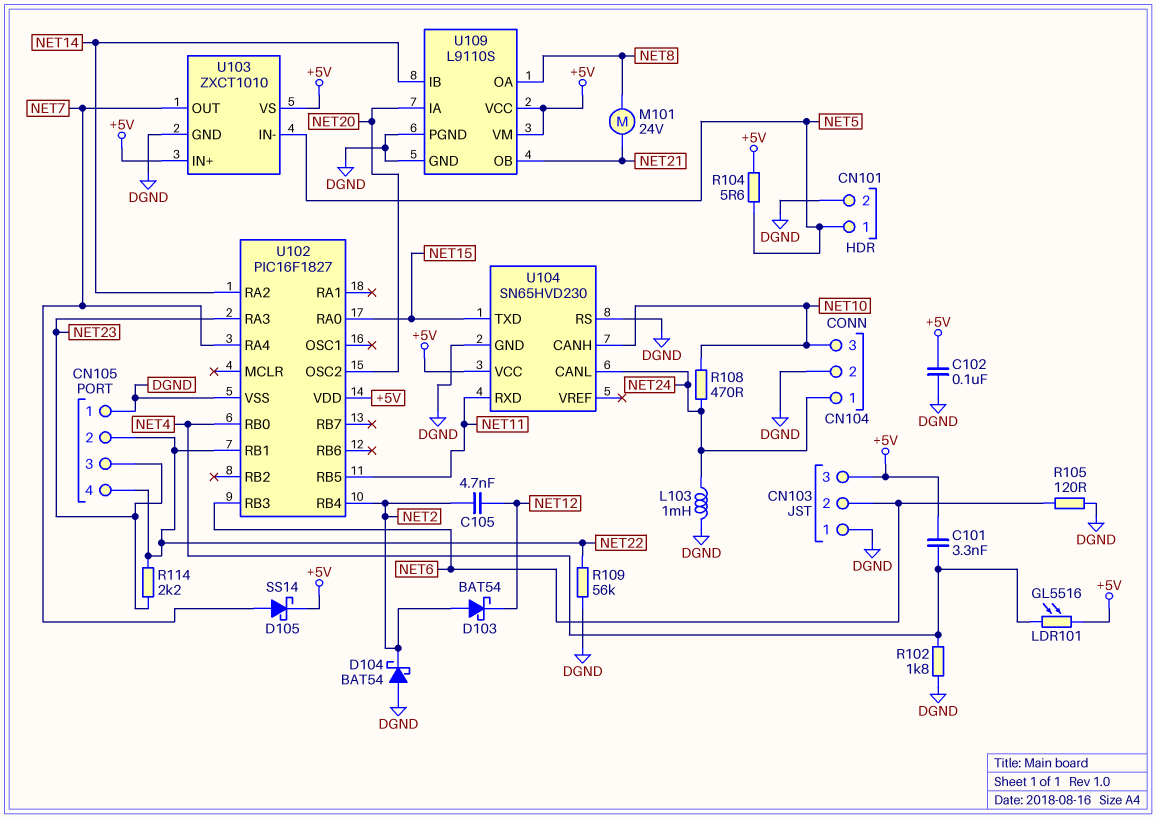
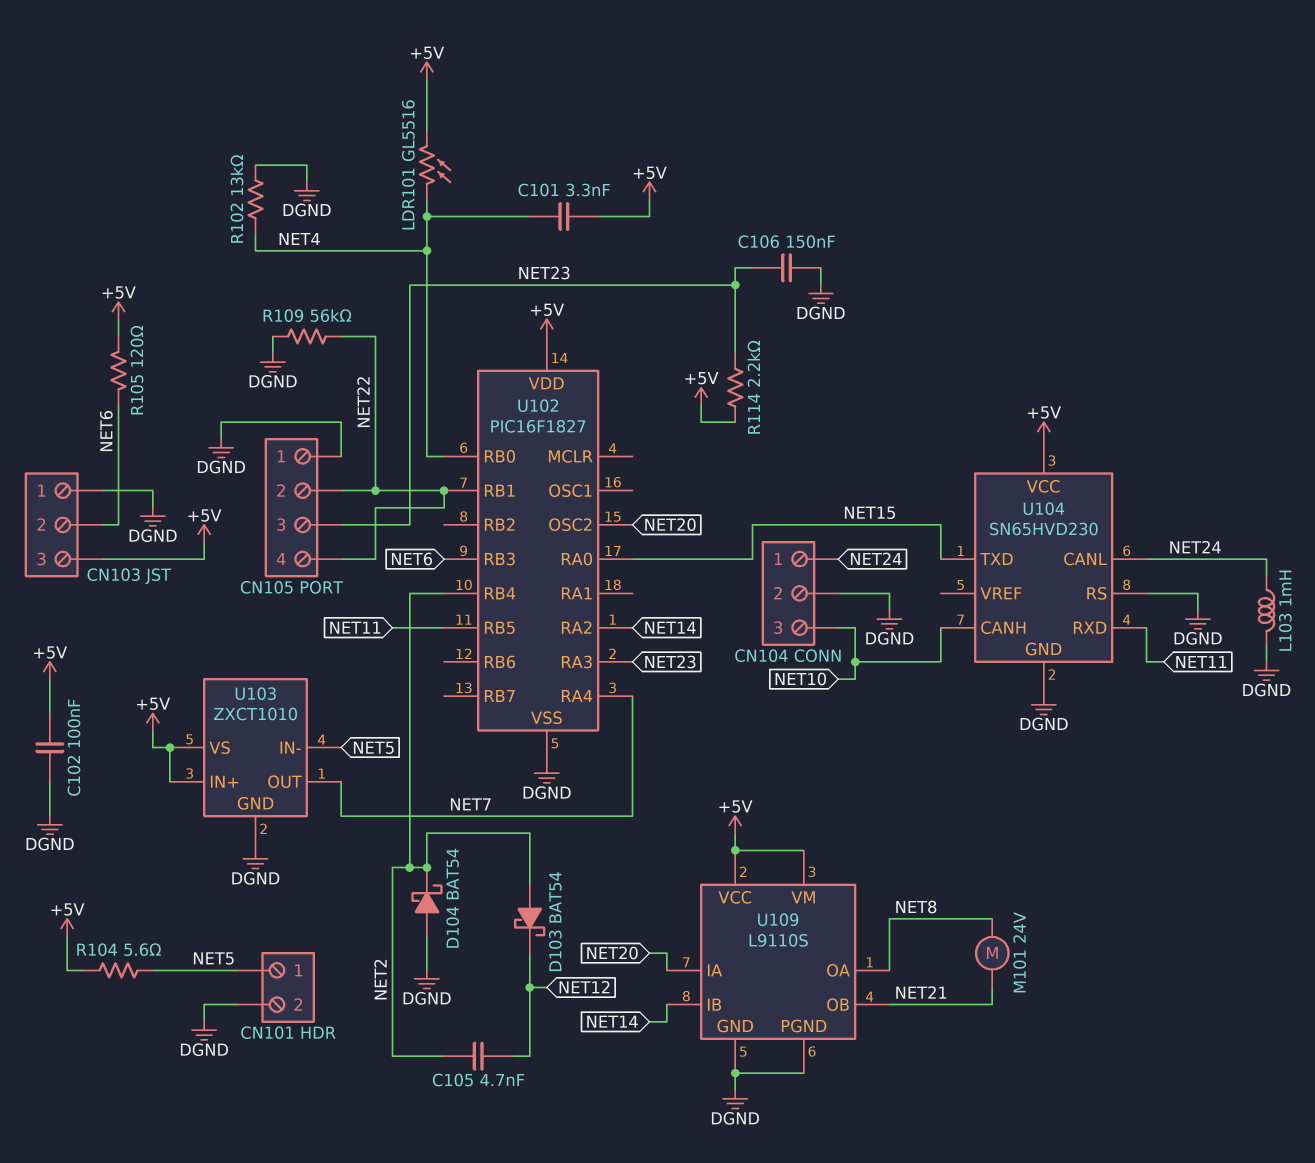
C106: none -> 150nF (DGND, NET23)
D105: schottky SS14 (A NET7, K +5V) -> none
R102: 1.8k (DGND, NET4) -> 13k (DGND, NET4)
R105: 120 (DGND, NET6) -> 120 (+5V, NET6)
R108: 470 (NET10, NET24) -> none
R114: 2.2k (NET22, NET23) -> 2.2k (+5V, NET23)

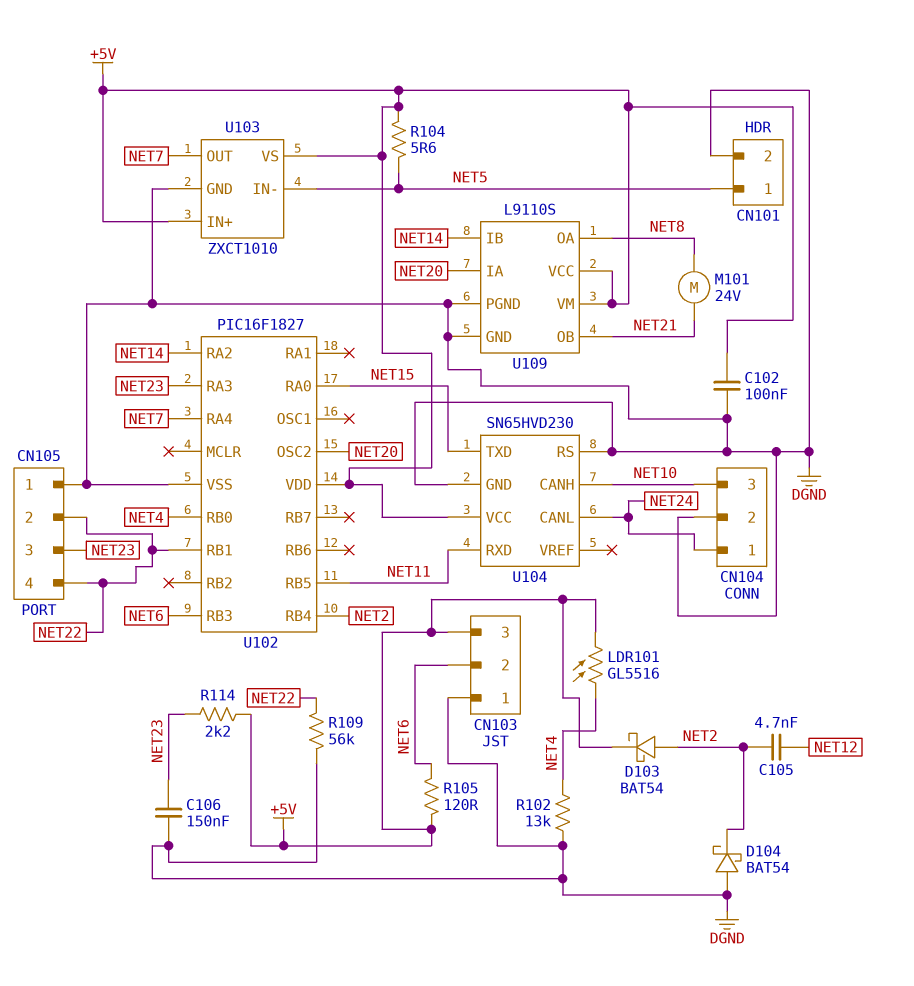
C101: 3.3nF (+5V, NET4) -> none
D103: schottky BAT54 (A NET2, K NET12) -> schottky BAT54 (A NET2, K +5V)
L103: 1mH (DGND, NET24) -> none

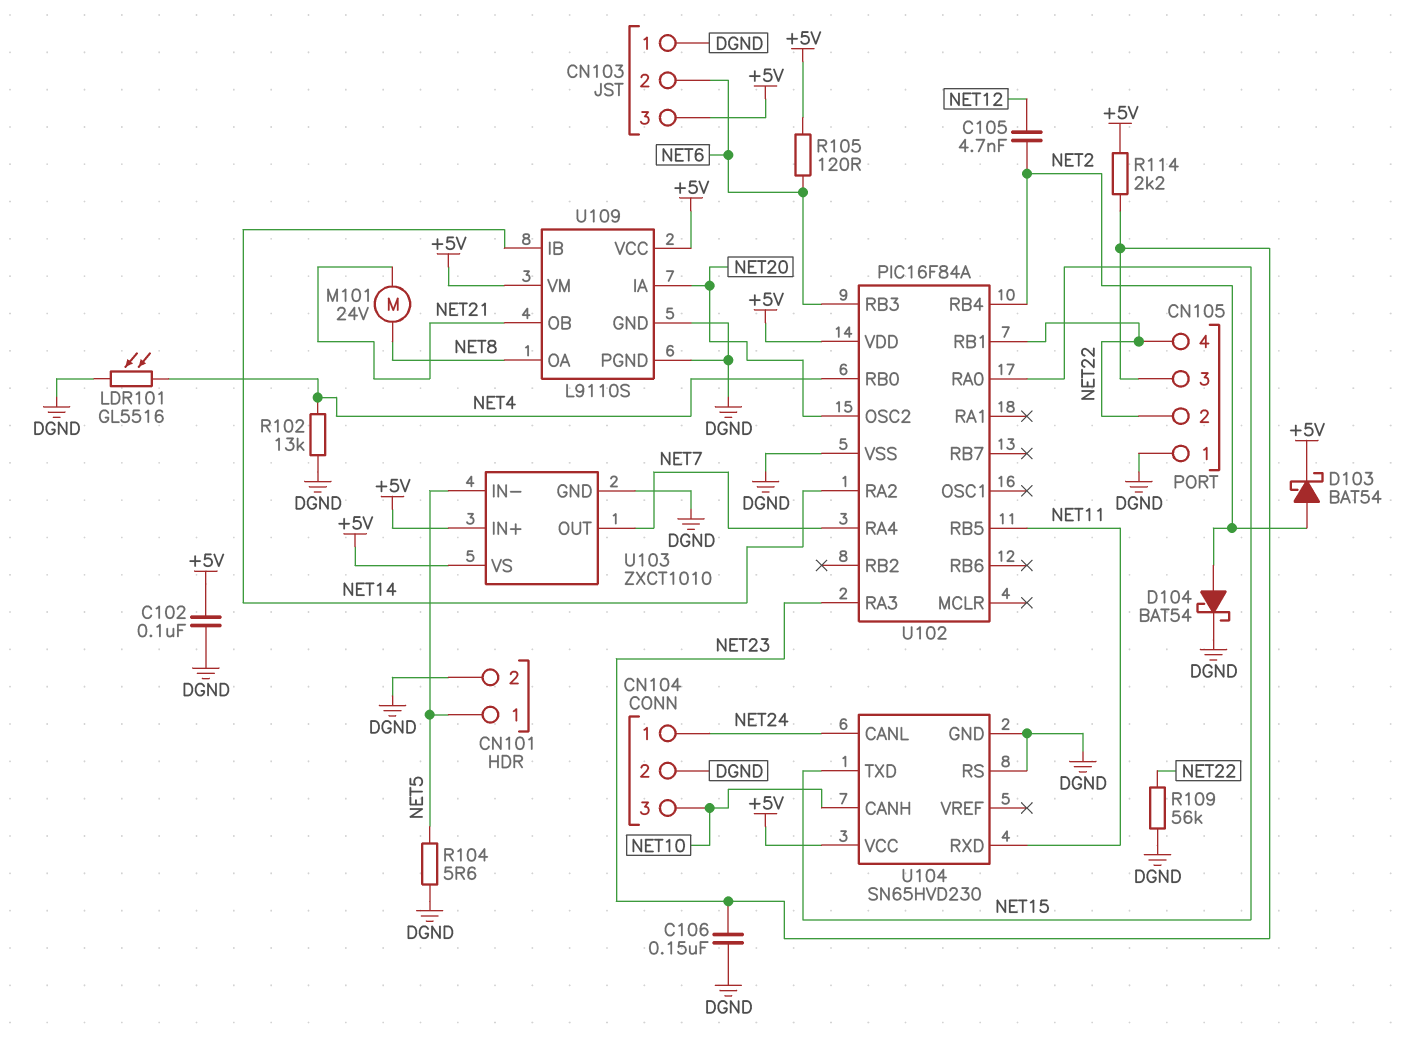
D104: schottky BAT54 (A DGND, K NET2) -> schottky BAT54 (A NET2, K DGND)
LDR101: GL5516 (+5V, NET4) -> GL5516 (DGND, NET4)
R104: 5.6 (+5V, NET5) -> 5.6 (DGND, NET5)
U102: PIC16F1827 -> PIC16F84A

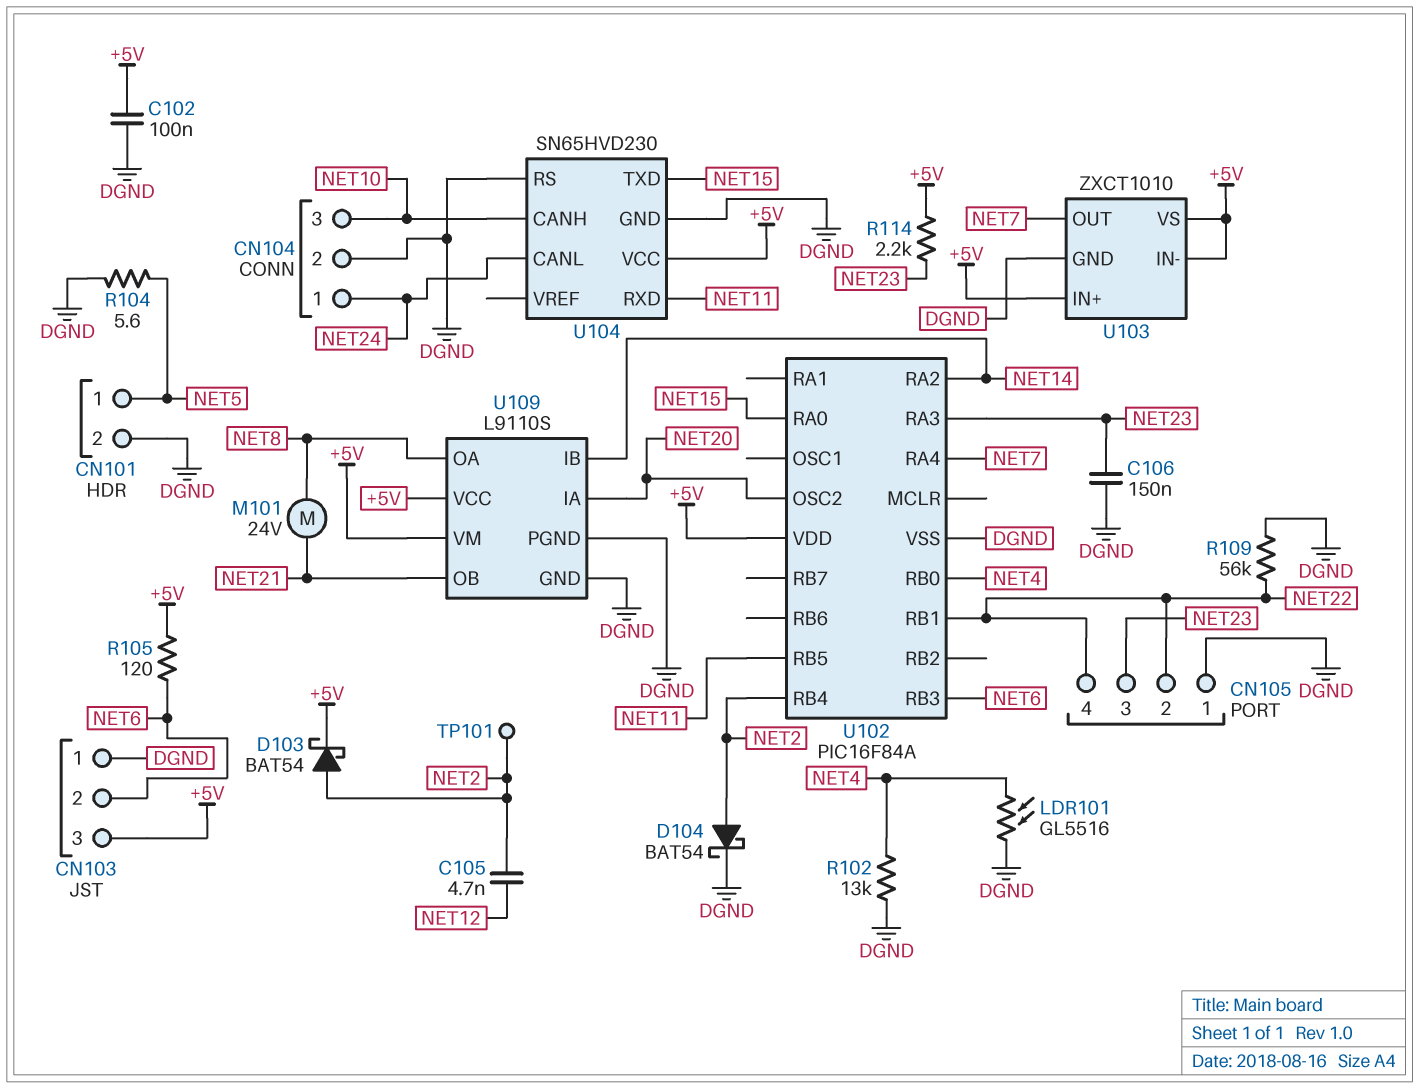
TP101: none -> test point (NET2)
U103 pin IN-: NET5 -> +5V

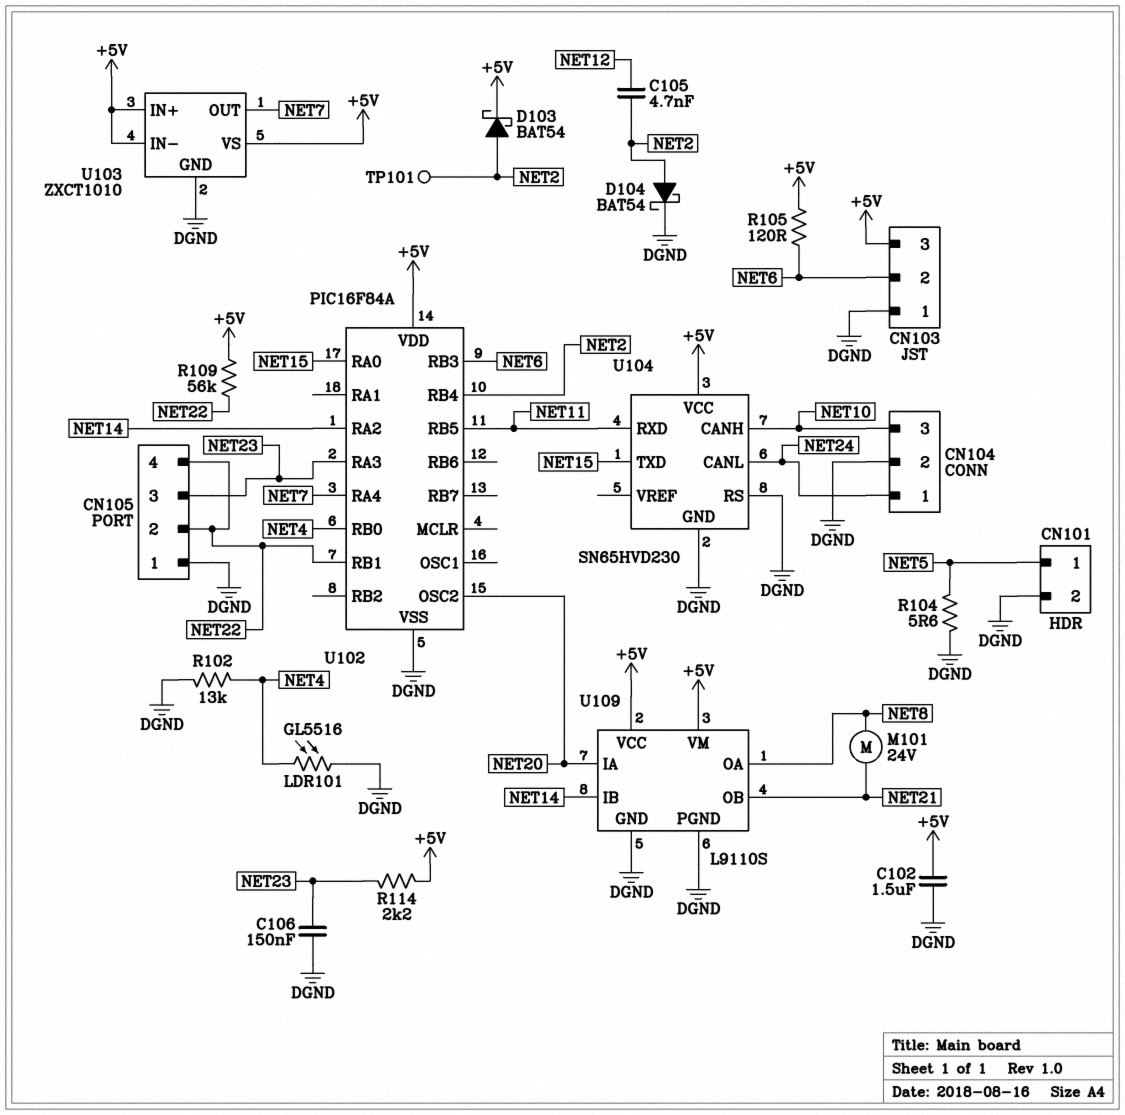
C102: 100nF (+5V, DGND) -> 1.5uF (+5V, DGND)
R109: 56k (DGND, NET22) -> 56k (+5V, NET22)

